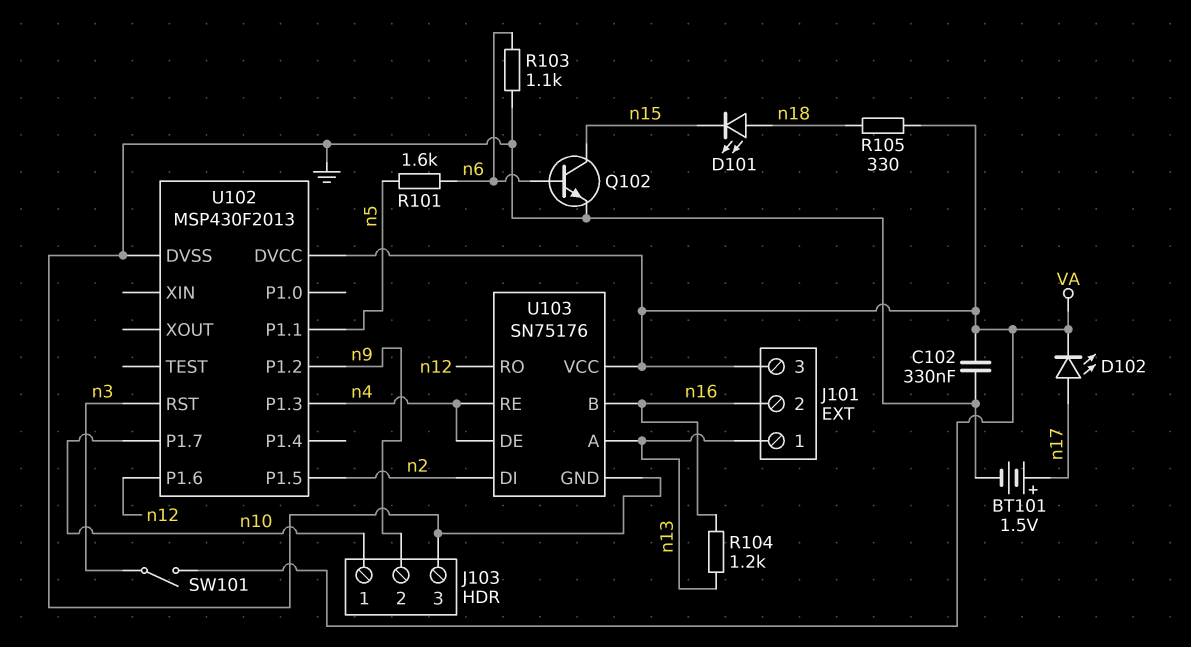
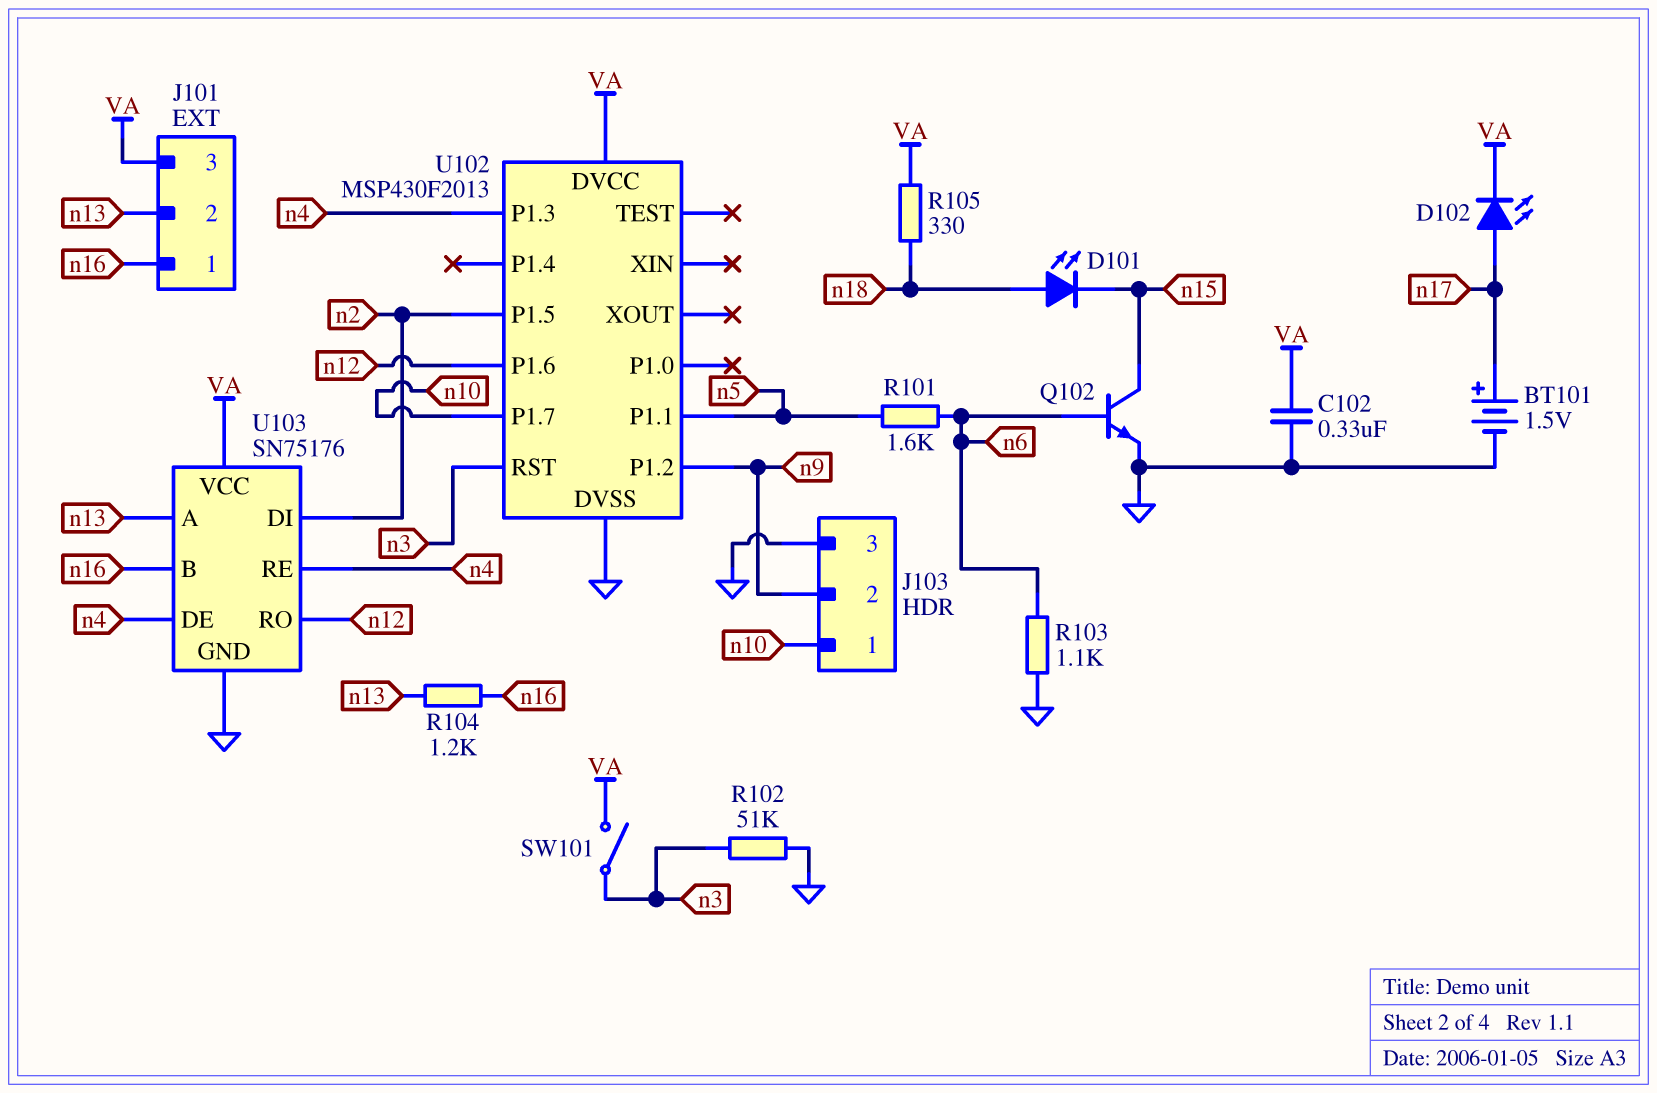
J101 pin 1: n13 -> n16
J101 pin 2: n16 -> n13
R102: none -> 51k (GND, n3)

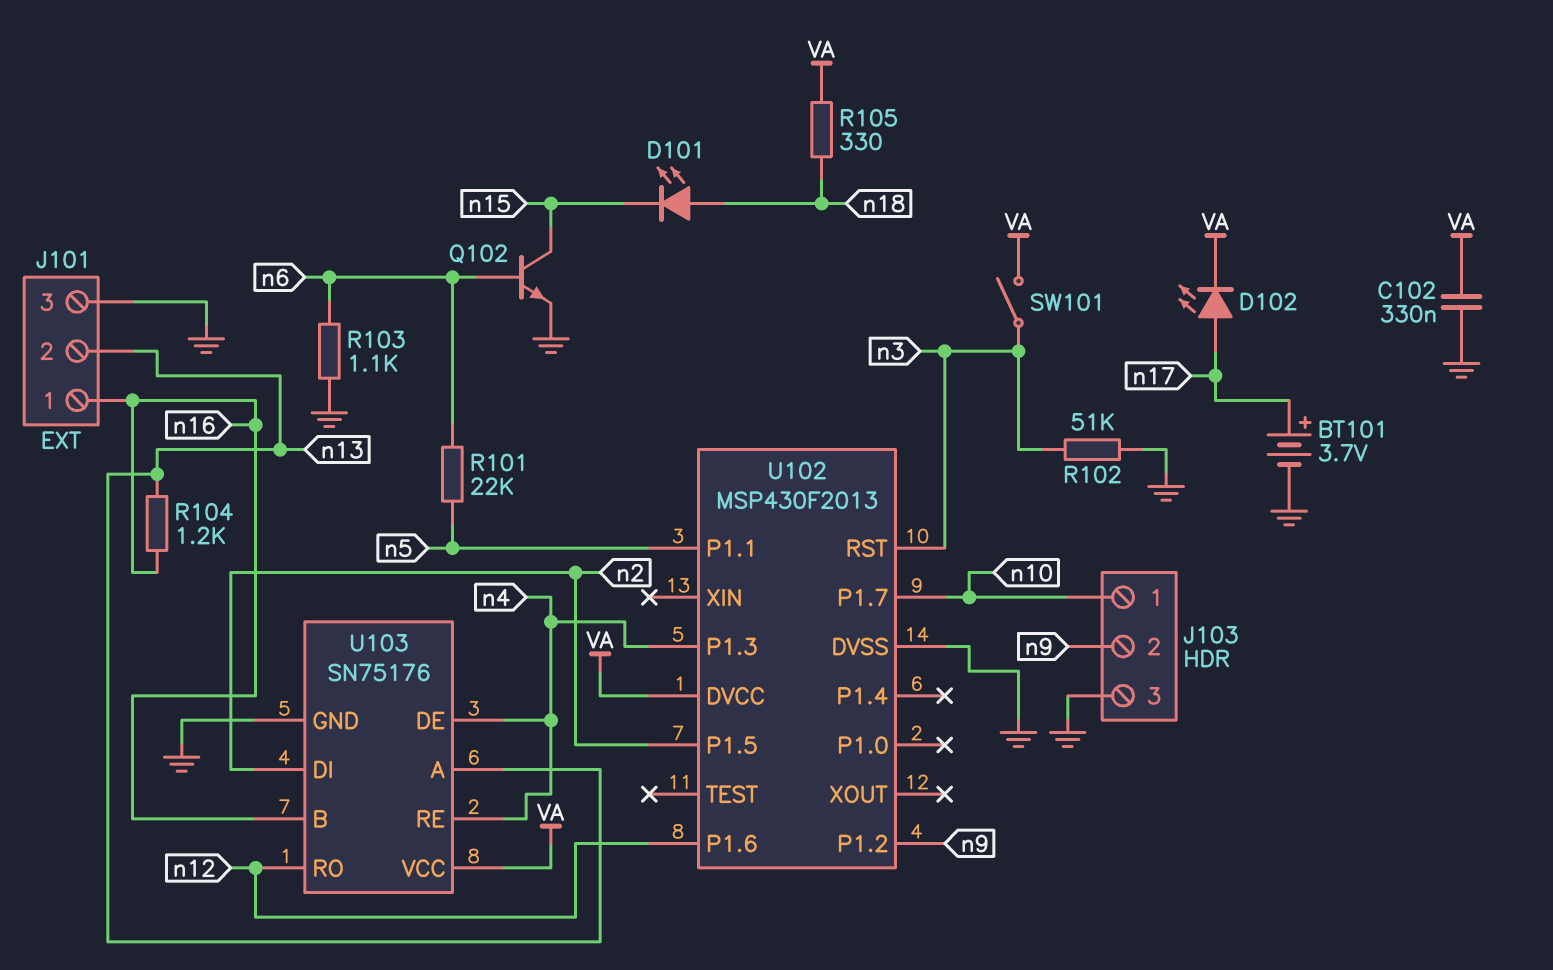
BT101: 1.5V (plus n17, minus GND) -> 3.7V (plus n17, minus GND)
J101 pin 3: VA -> GND
R101: 1.6k (n5, n6) -> 22k (n5, n6)

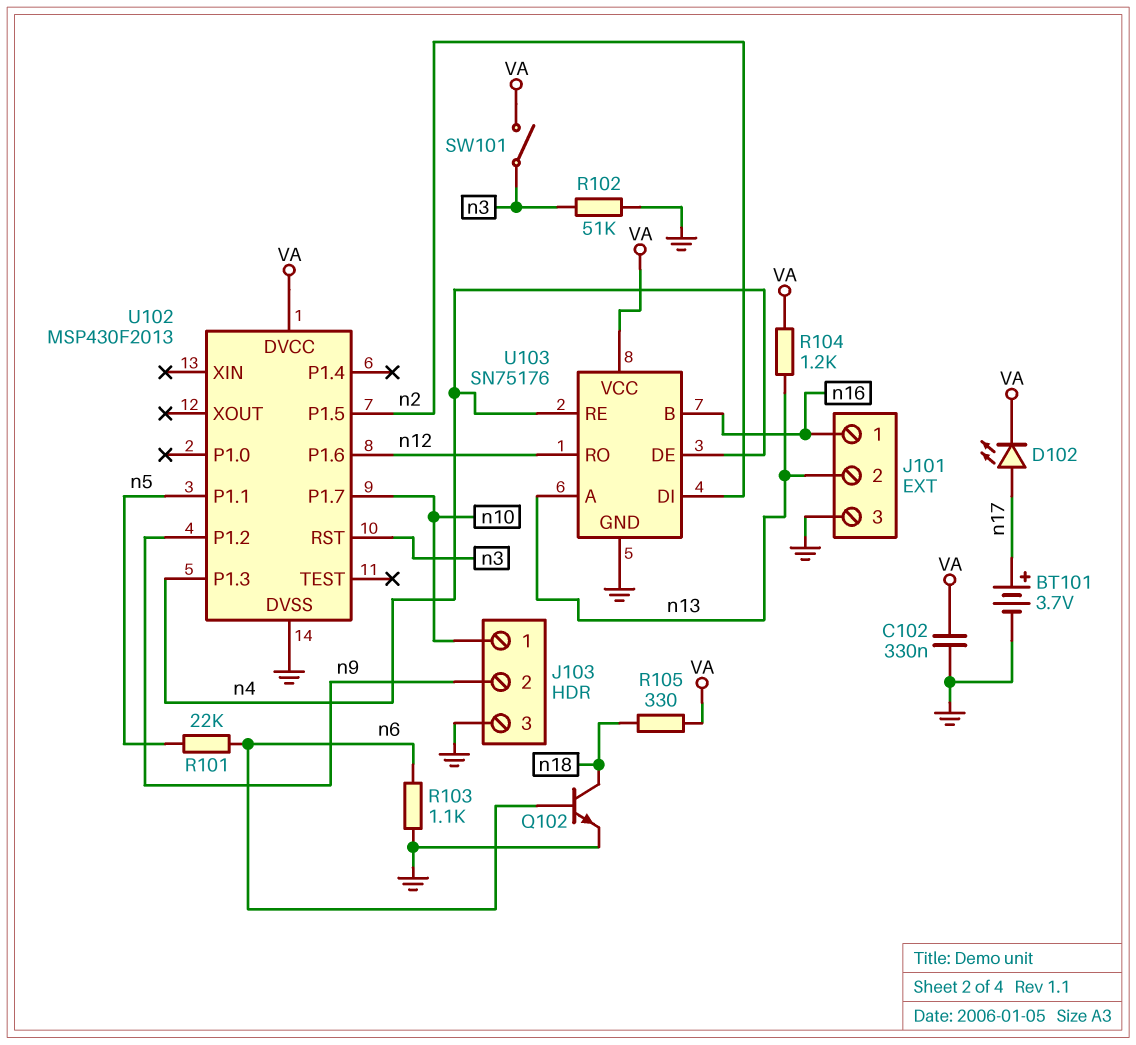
D101: LED (A n18, K n15) -> none
Q102: NPN (B n6, C n15, E GND) -> NPN (B n6, C n18, E GND)
R104: 1.2k (n13, n16) -> 1.2k (VA, n13)

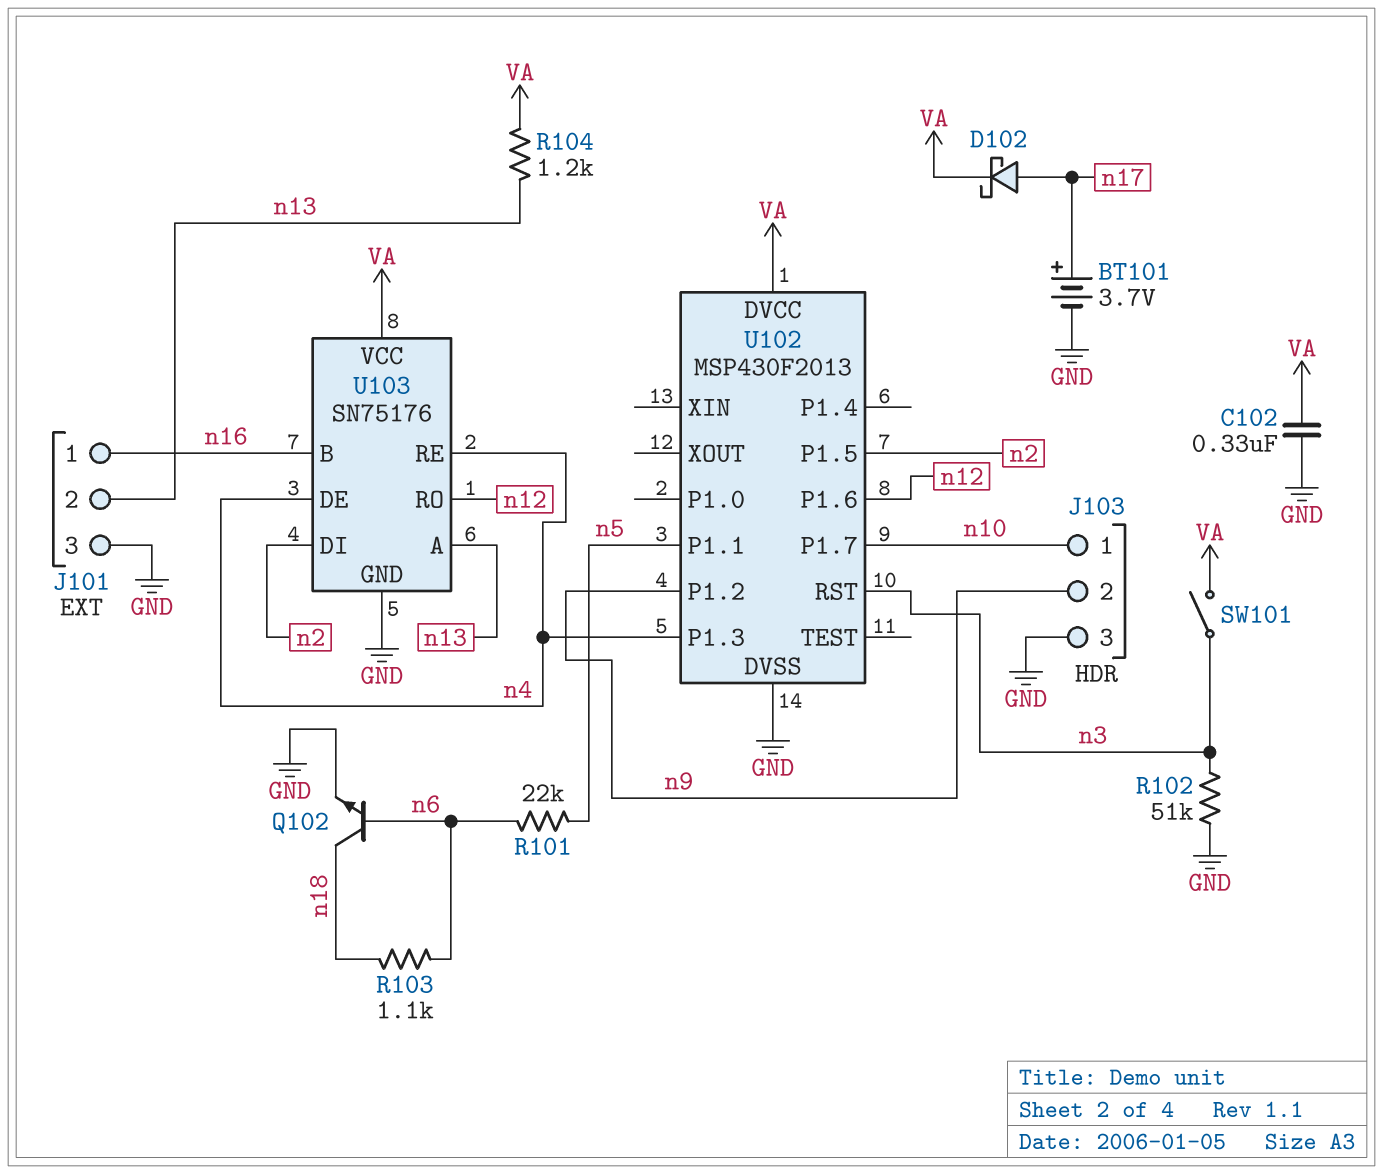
D102: LED (A n17, K VA) -> schottky (A n17, K VA)
R103: 1.1k (GND, n6) -> 1.1k (n6, n18)
R105: 330 (VA, n18) -> none

